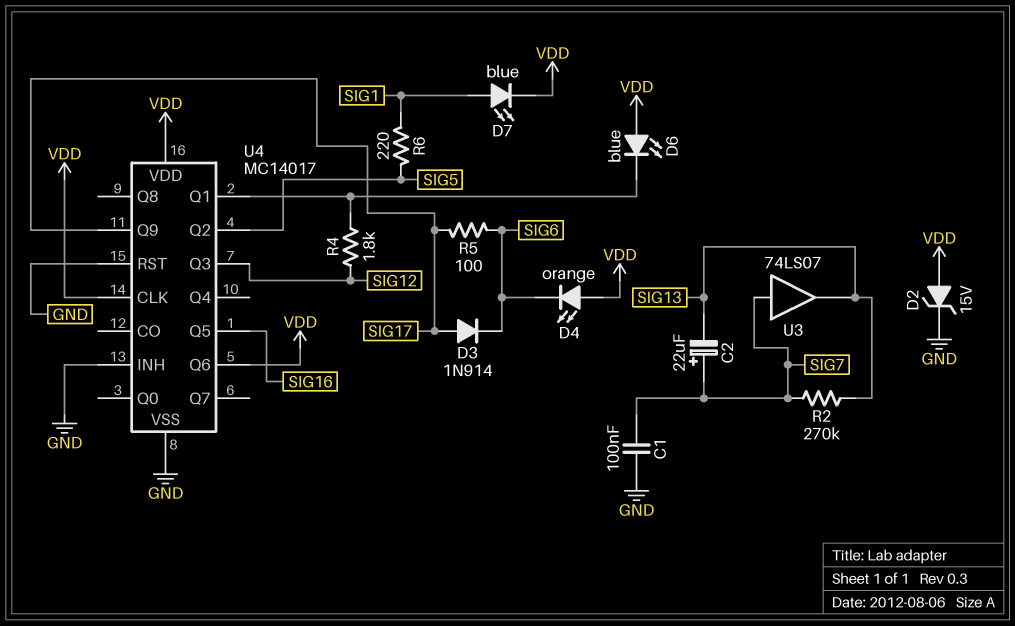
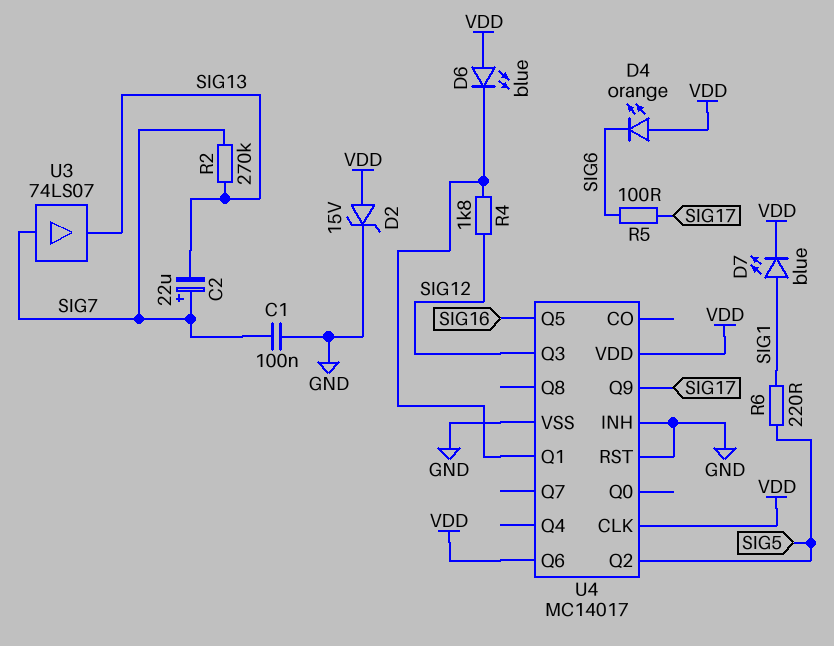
D3: diode 1N914 (A SIG17, K SIG6) -> none

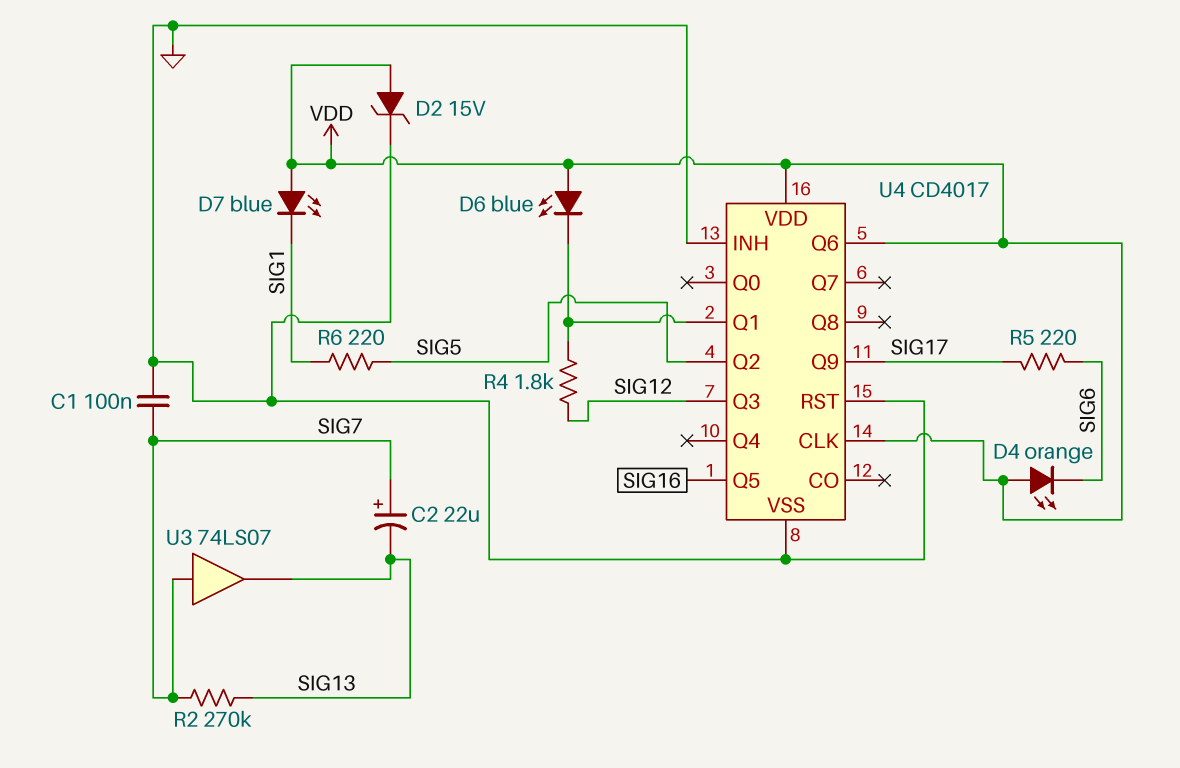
D7: LED blue (A SIG1, K VDD) -> LED blue (A VDD, K SIG1)
R5: 100 (SIG6, SIG17) -> 220 (SIG6, SIG17)
U4: MC14017 -> CD4017

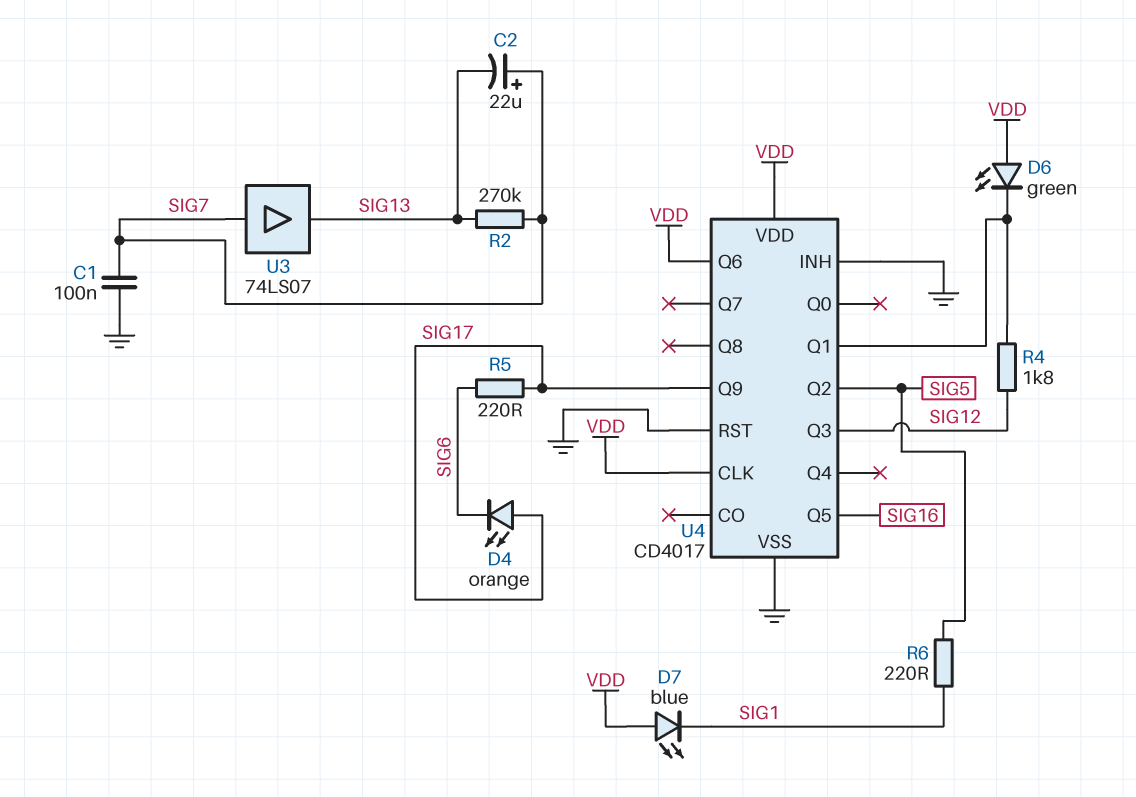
D2: zener 15V (A VDD, K GND) -> none
D4: LED orange (A VDD, K SIG6) -> LED orange (A SIG17, K SIG6)
D6: LED blue (A VDD, K U4/Q1) -> LED green (A VDD, K U4/Q1)

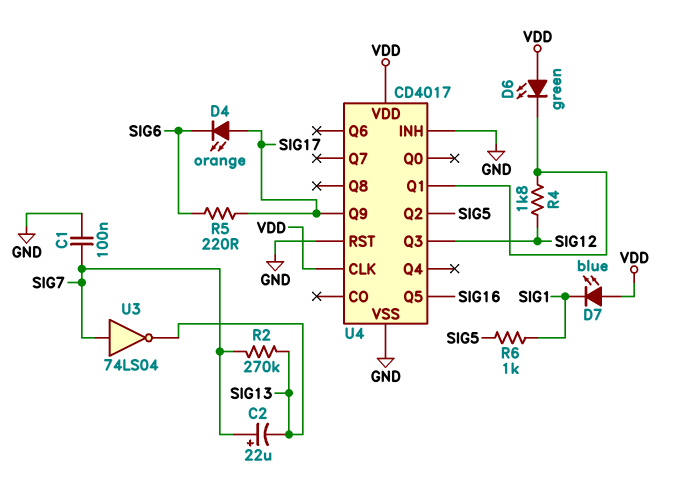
R6: 220 (SIG1, SIG5) -> 1k (SIG1, SIG5)
U3: buffer 74LS07 (in SIG7, out SIG13) -> NOT 74LS04 (in SIG7, out SIG13)
U4 pin Q6: VDD -> none

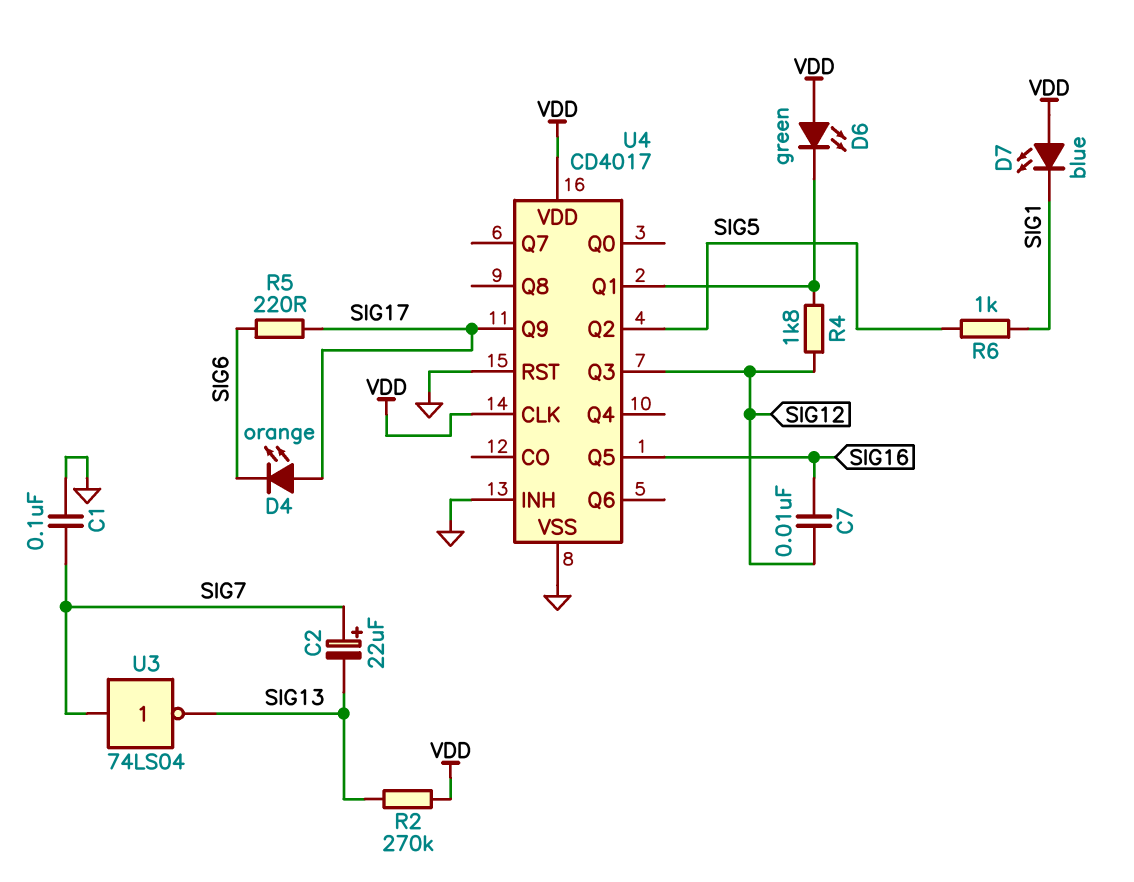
C7: none -> 10nF (SIG12, SIG16)
R2: 270k (SIG7, SIG13) -> 270k (SIG13, VDD)

